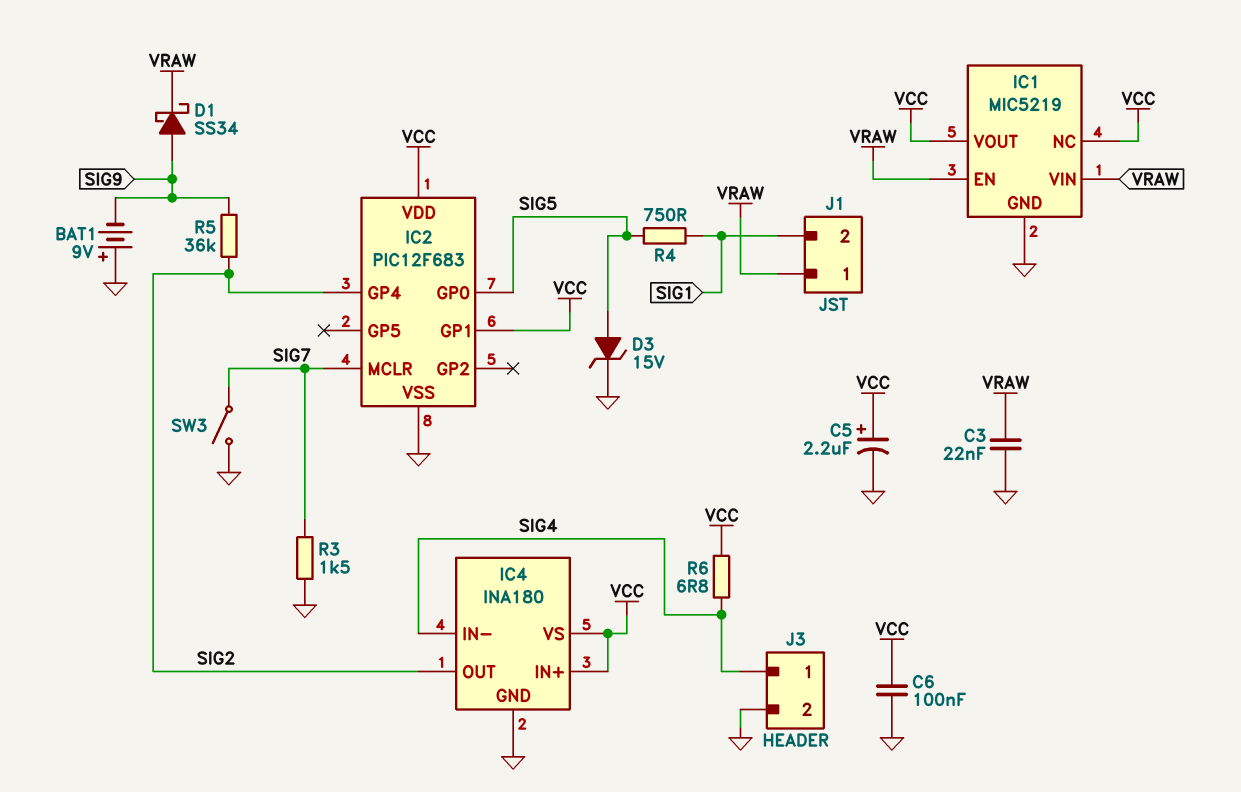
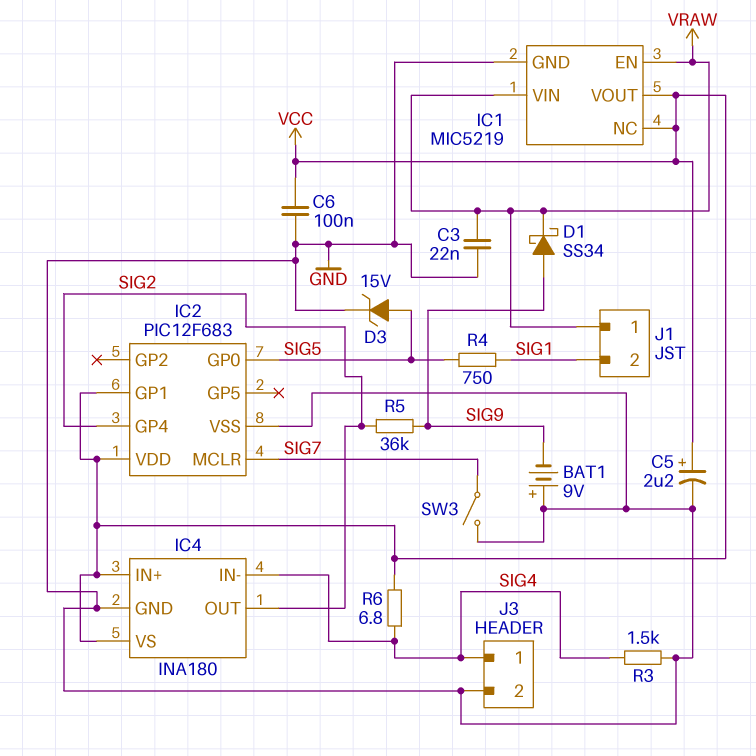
R3: 1.5k (GND, SIG7) -> 1.5k (GND, SIG4)

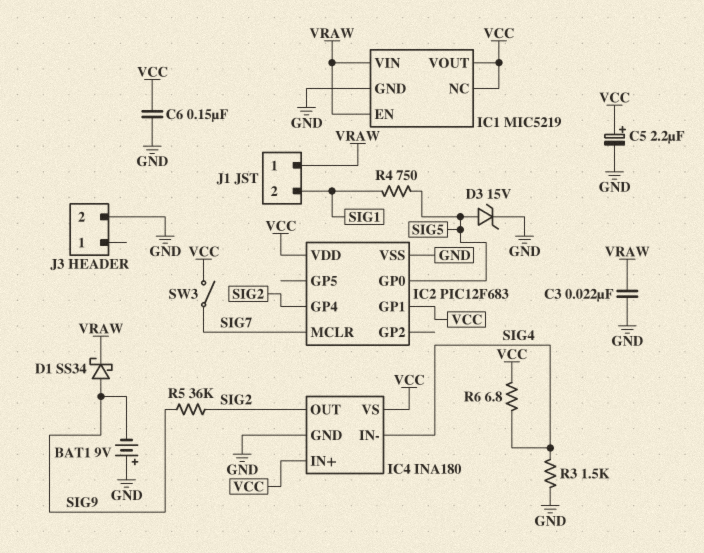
C6: 100nF (GND, VCC) -> 150nF (GND, VCC)
J3 pin 1: SIG4 -> none
SW3: switch (GND, SIG7) -> switch (SIG7, VCC)

